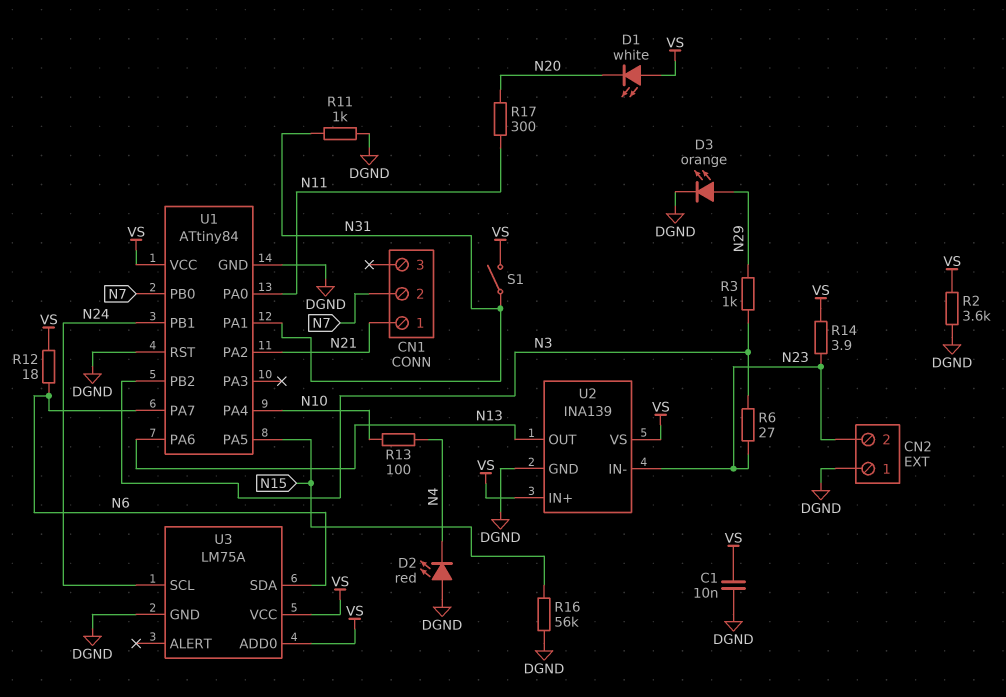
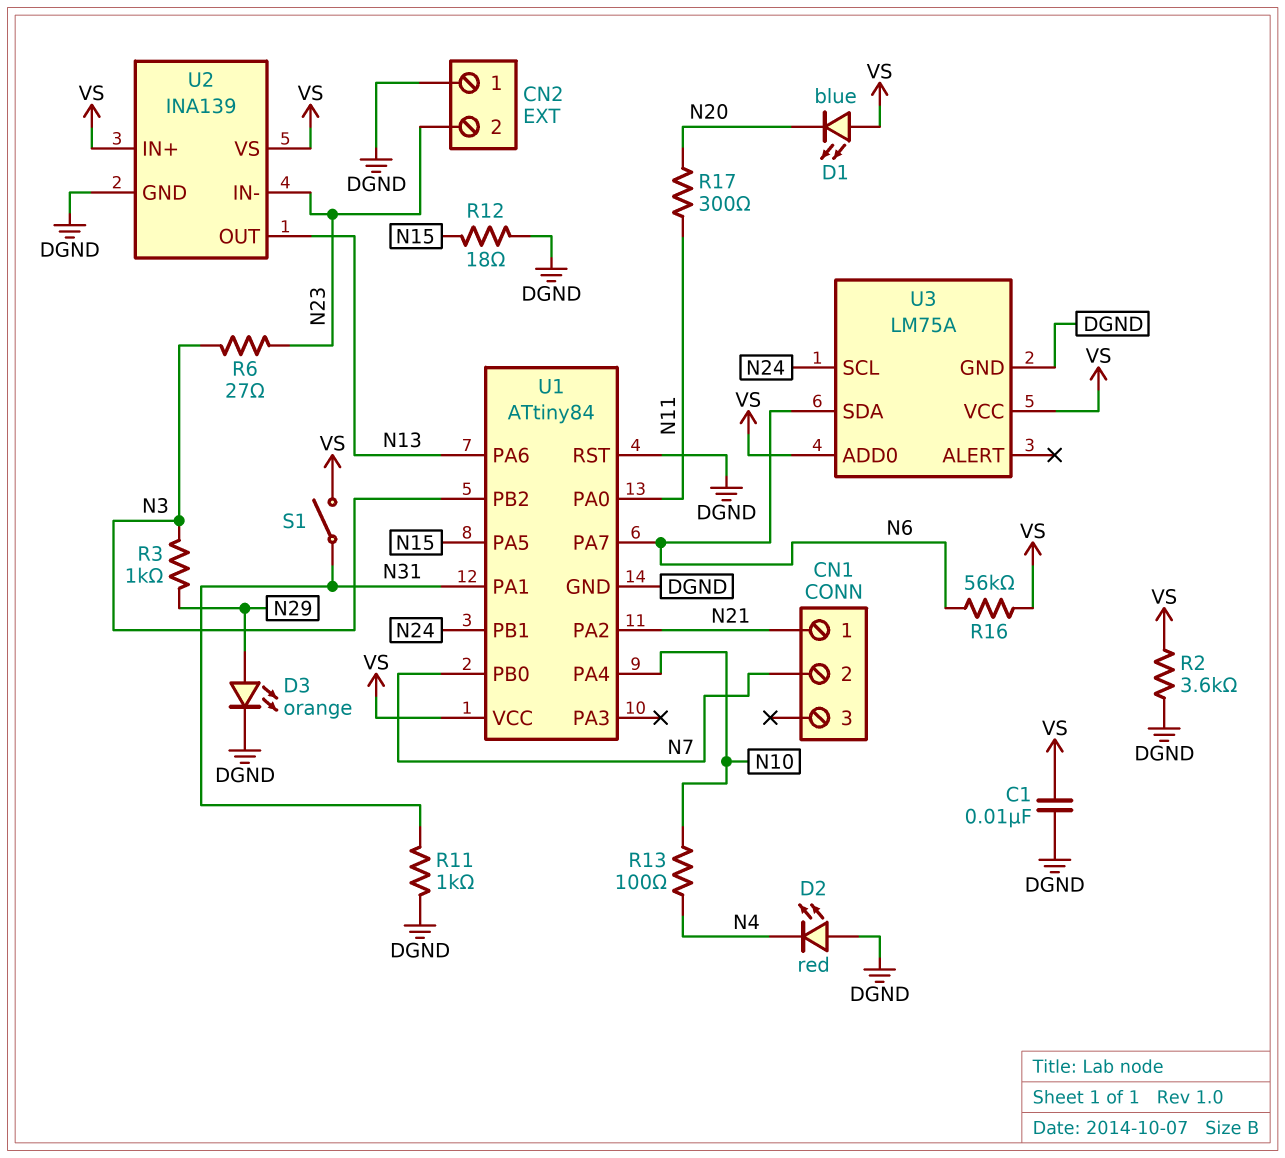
D1: LED white (A VS, K N20) -> LED blue (A VS, K N20)
R12: 18 (N6, VS) -> 18 (DGND, N15)
R14: 3.9 (N23, VS) -> none
R16: 56k (DGND, N15) -> 56k (N6, VS)

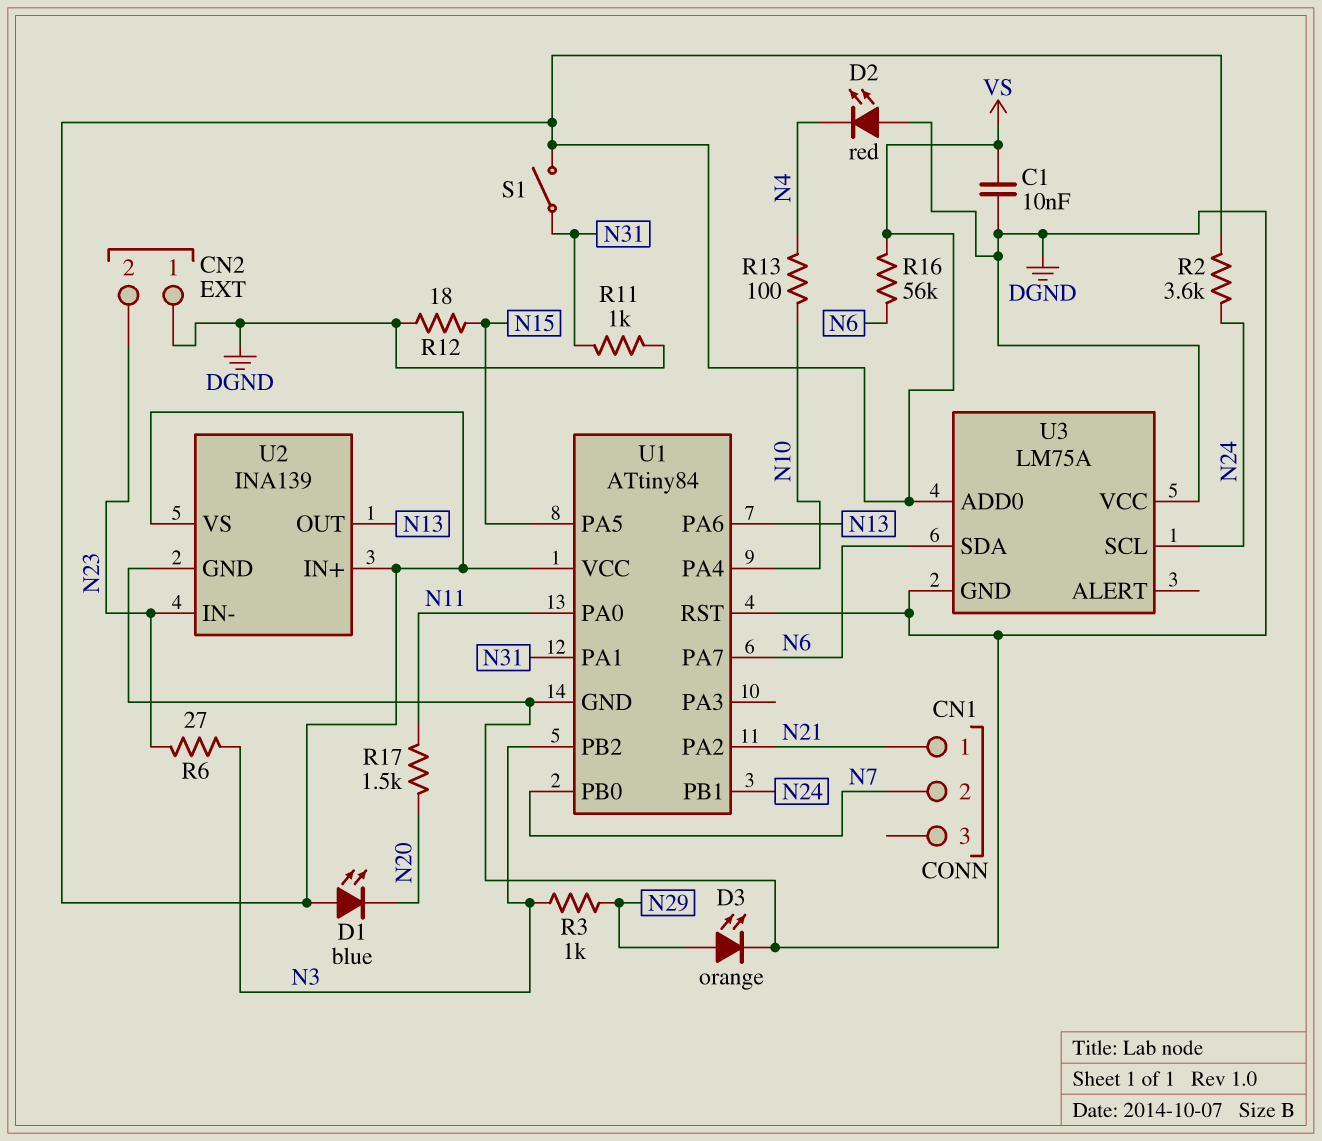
R2: 3.6k (DGND, VS) -> 3.6k (N24, VS)
R17: 300 (N11, N20) -> 1.5k (N11, N20)
U3 pin VCC: VS -> DGND

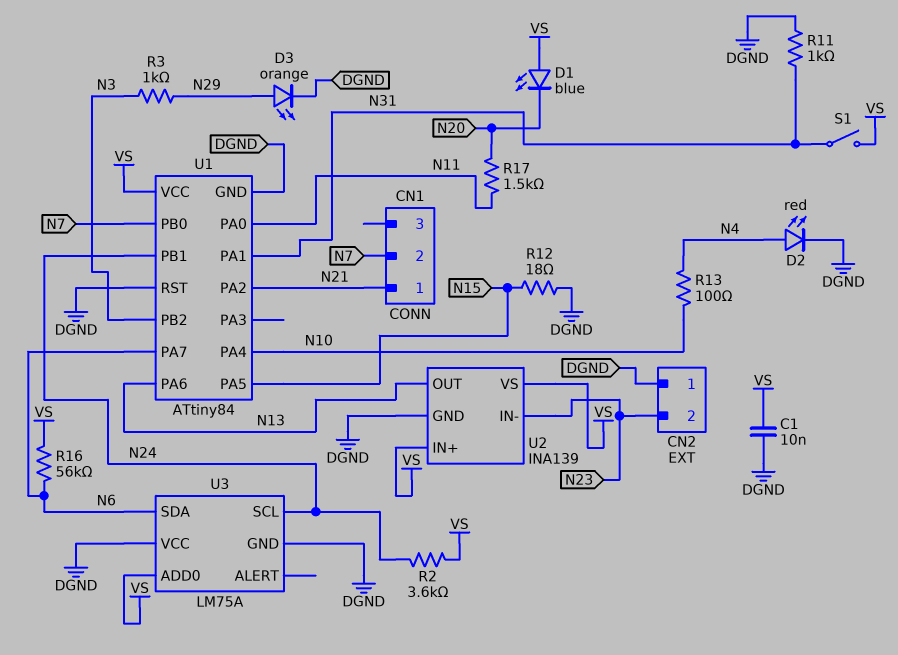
D2: LED red (A DGND, K N4) -> LED red (A N4, K DGND)
R6: 27 (N3, N23) -> none

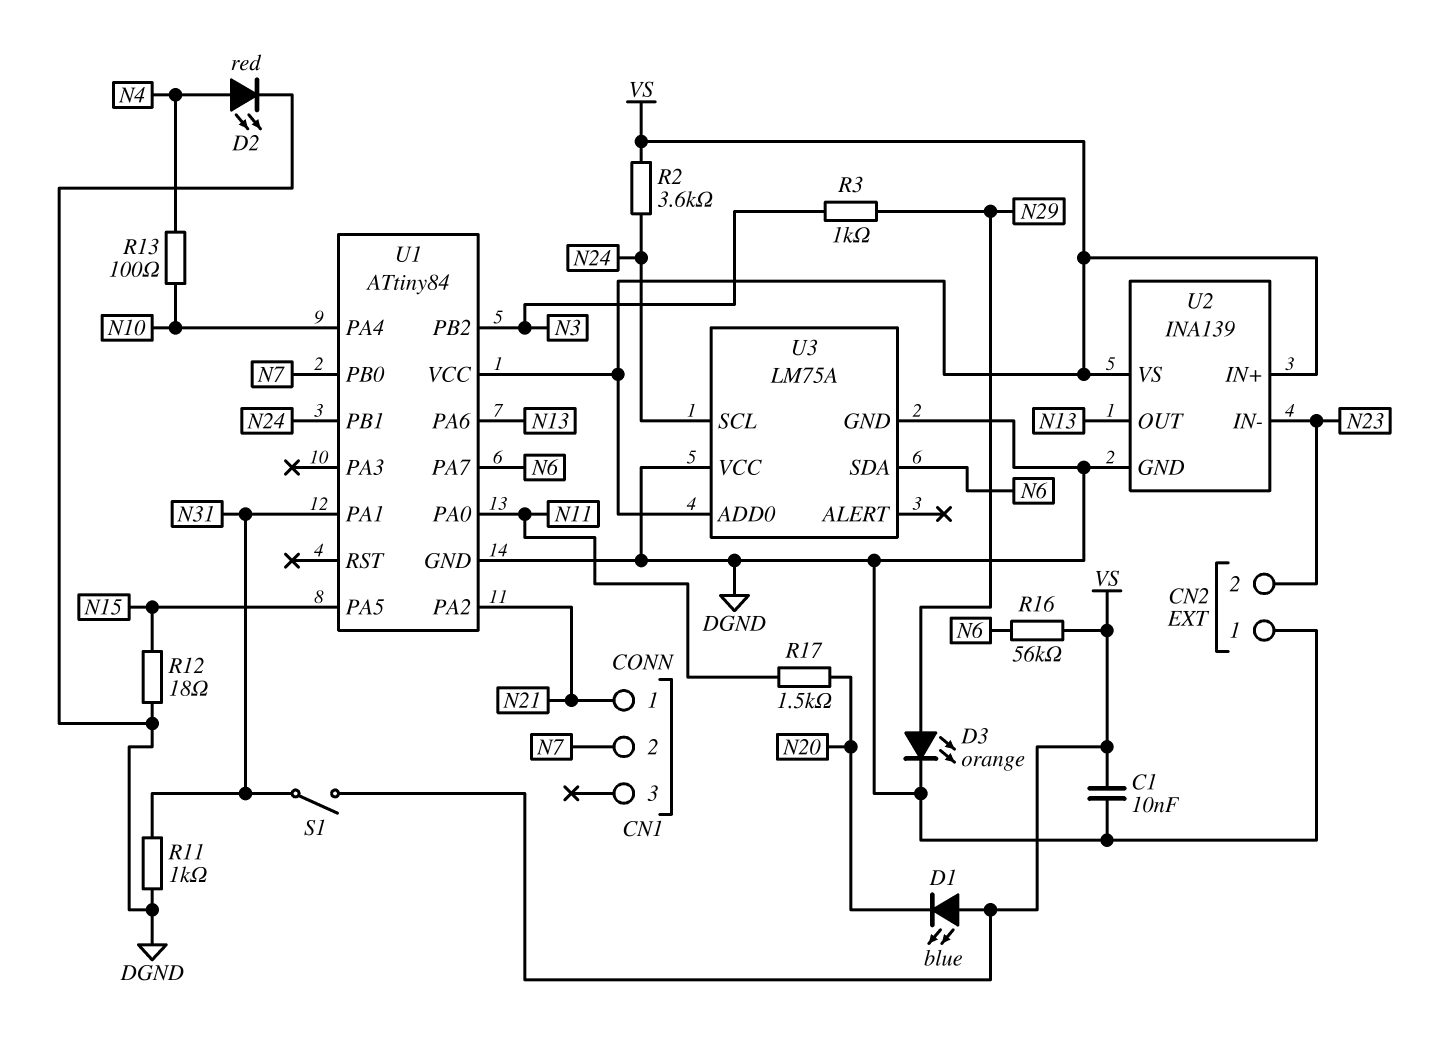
U1 pin RST: DGND -> none

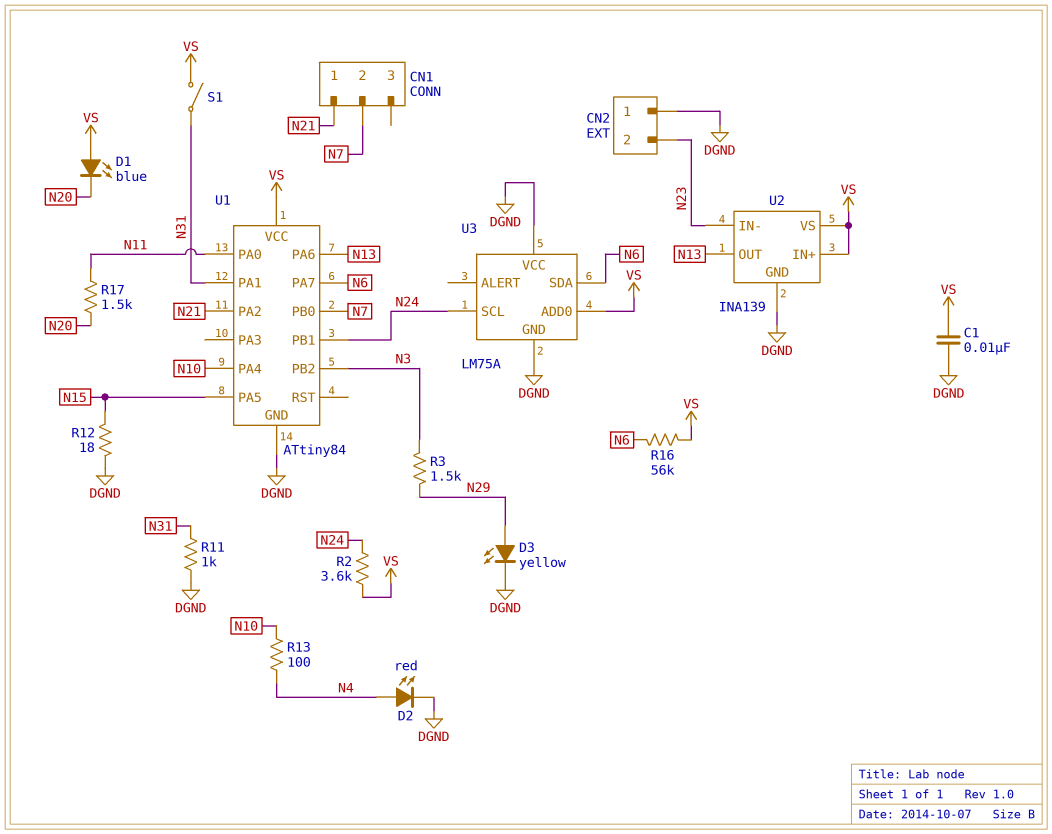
D3: LED orange (A N29, K DGND) -> LED yellow (A N29, K DGND)
R3: 1k (N3, N29) -> 1.5k (N3, N29)

